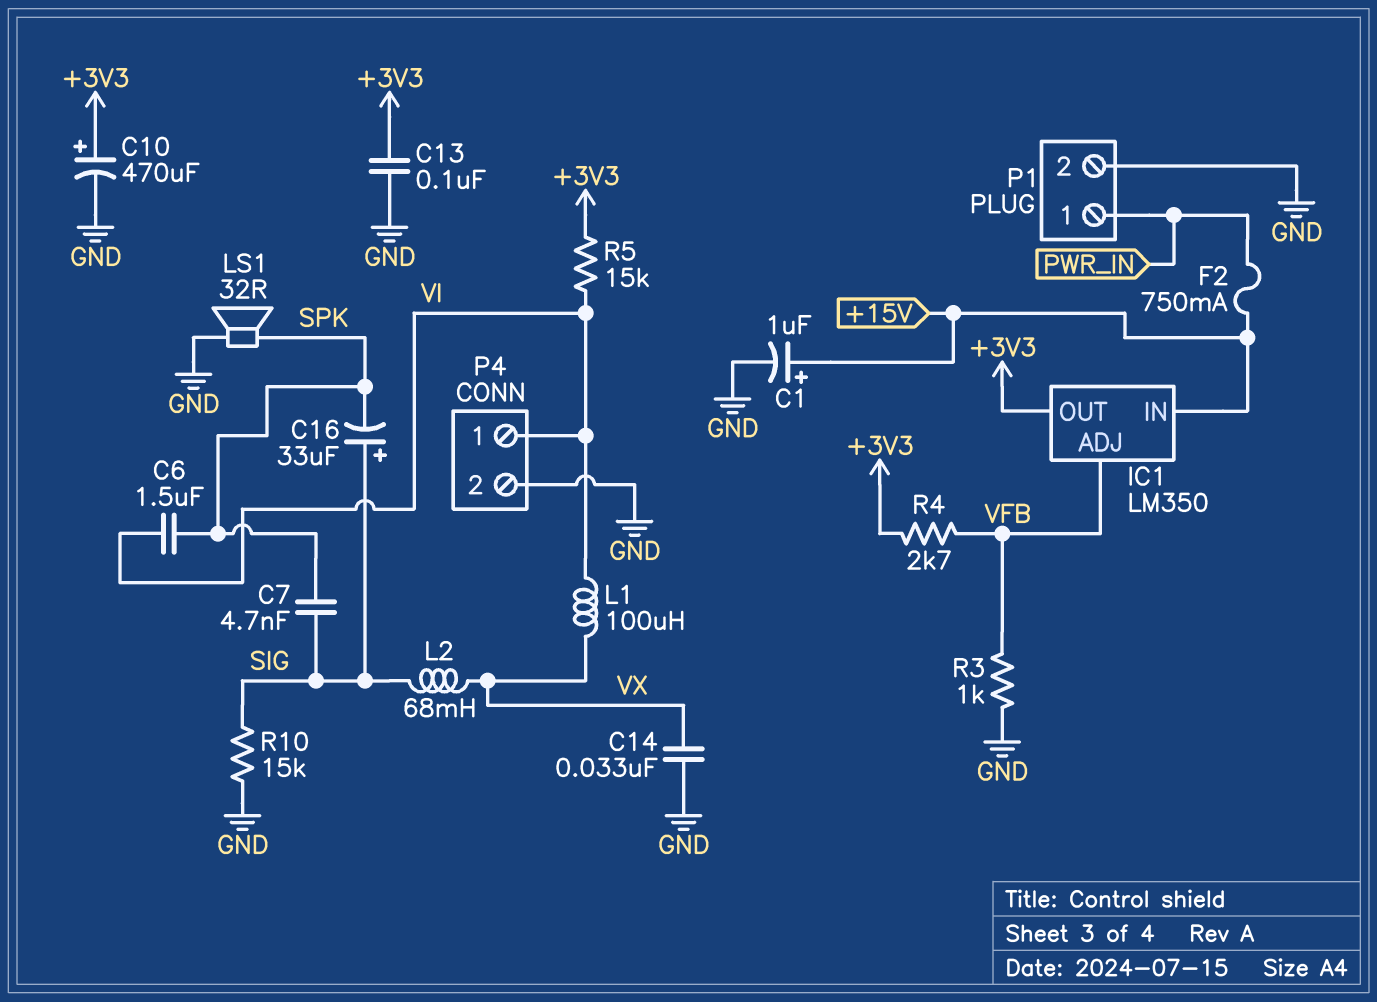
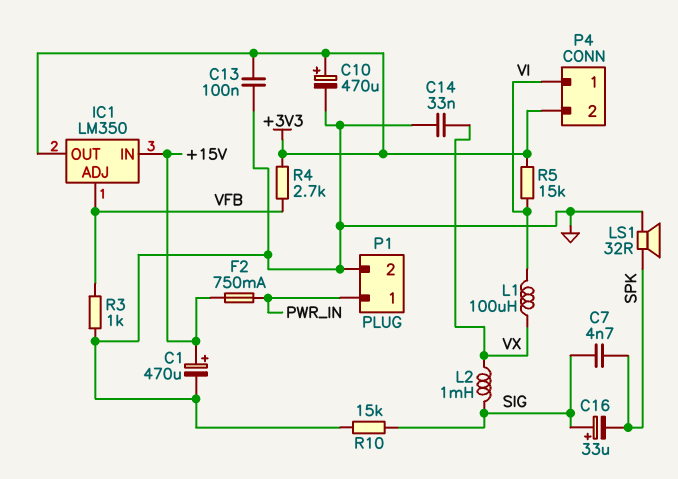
C1: 1uF (plus +15V, minus GND) -> 470uF (plus +15V, minus GND)
C6: 1.5uF (SPK, VI) -> none
L2: 68mH (SIG, VX) -> 1mH (SIG, VX)
P4 pin 2: GND -> +3V3

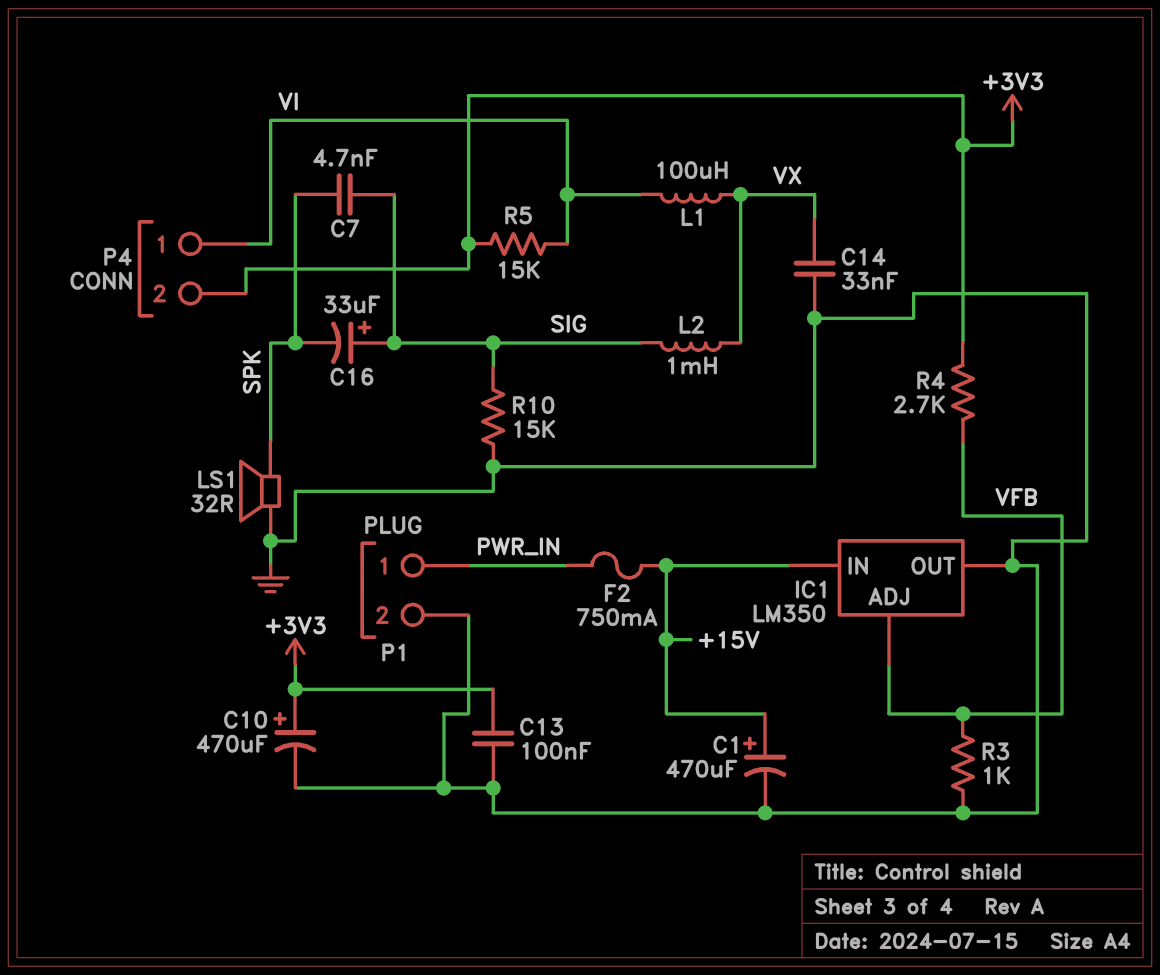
IC1 pin OUT: +3V3 -> GND

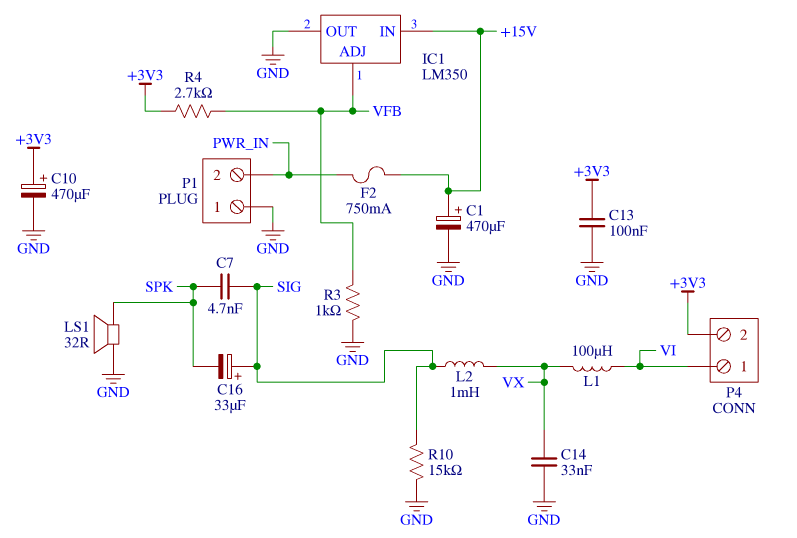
P1 pin 1: PWR_IN -> GND
P1 pin 2: GND -> PWR_IN
R5: 15k (+3V3, VI) -> none

